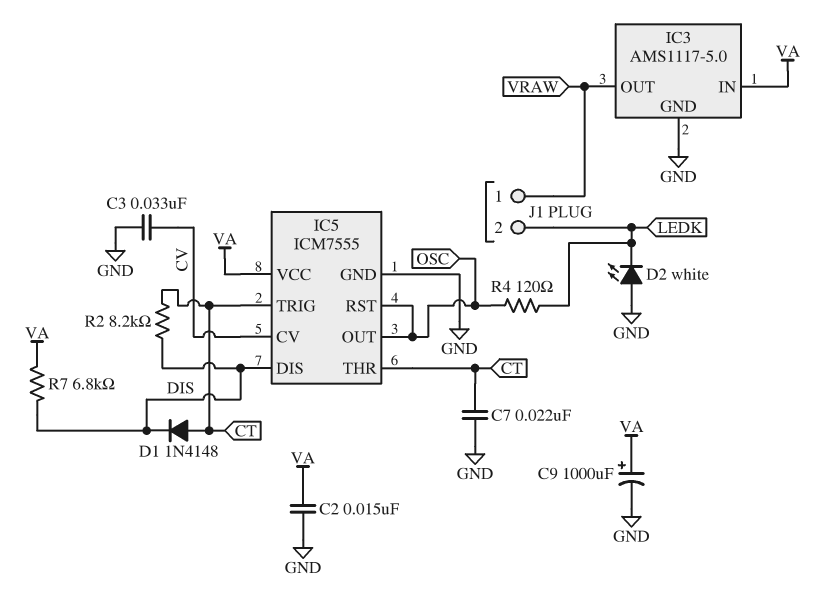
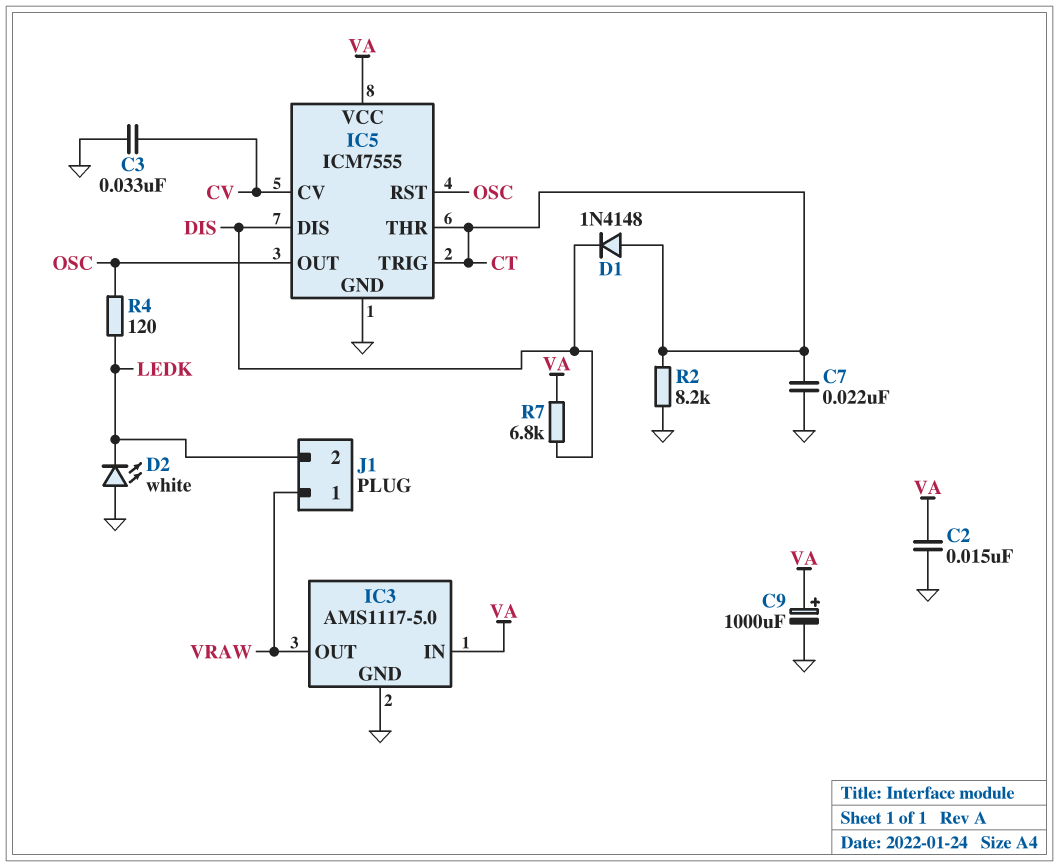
R2: 8.2k (CT, DIS) -> 8.2k (CT, GND)

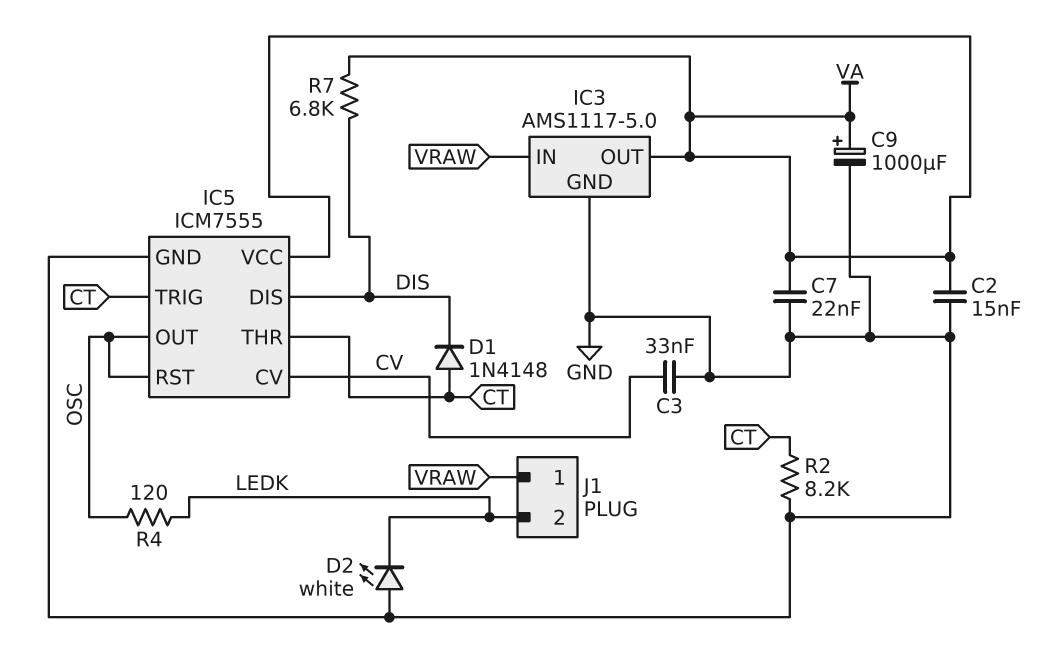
C7: 22nF (CT, GND) -> 22nF (GND, VA)
IC3 pin IN: VA -> VRAW
IC3 pin OUT: VRAW -> VA

